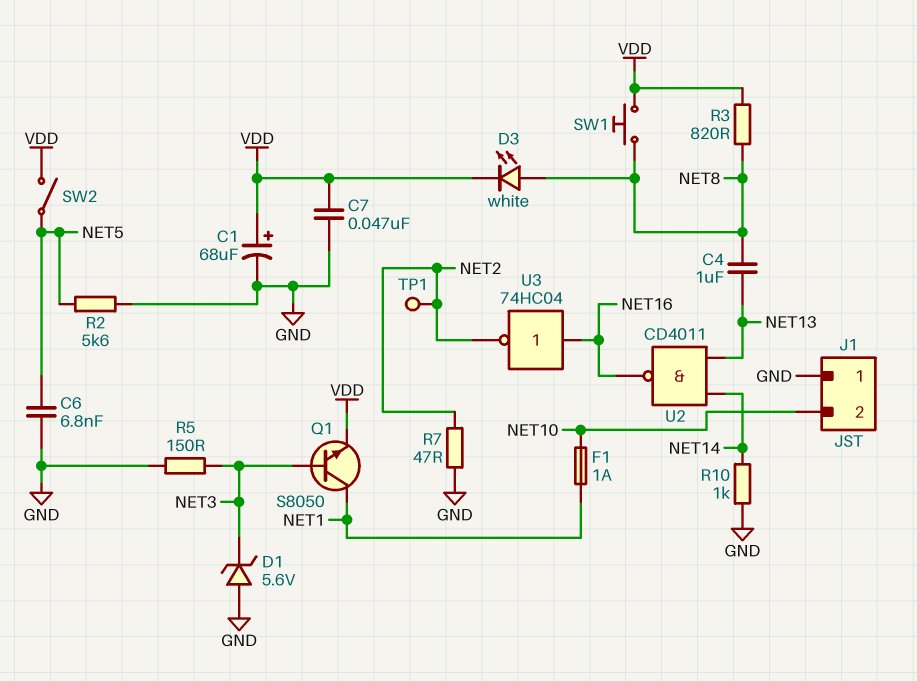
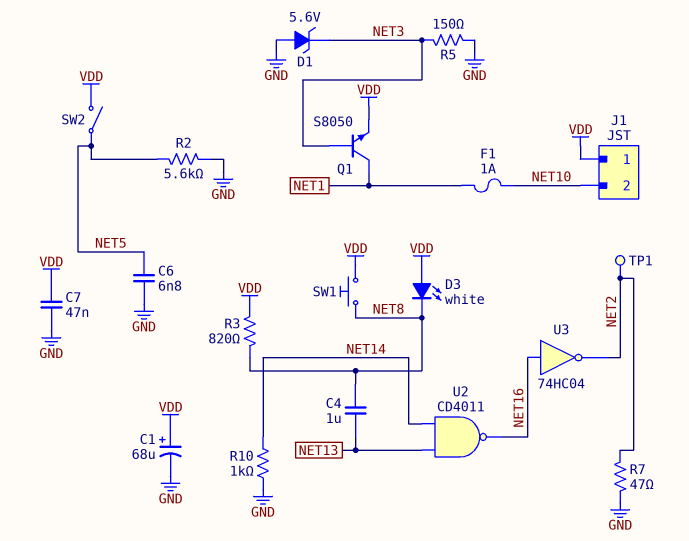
D3: LED white (A NET8, K VDD) -> LED white (A VDD, K NET8)
J1 pin 1: GND -> VDD

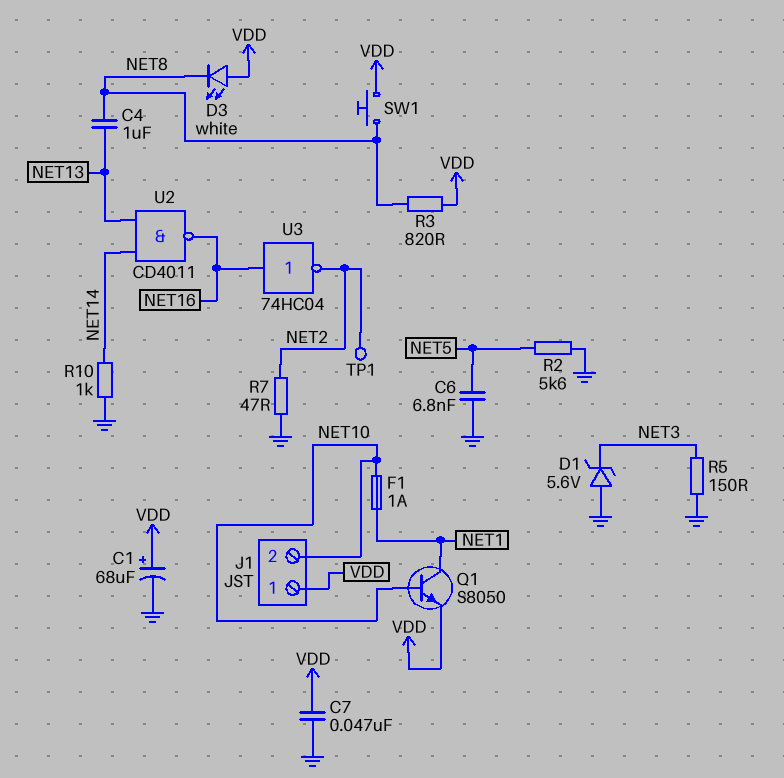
Q1: NPN S8050 (B NET3, C NET1, E VDD) -> NPN S8050 (B NET10, C NET1, E VDD)
SW2: switch (NET5, VDD) -> none

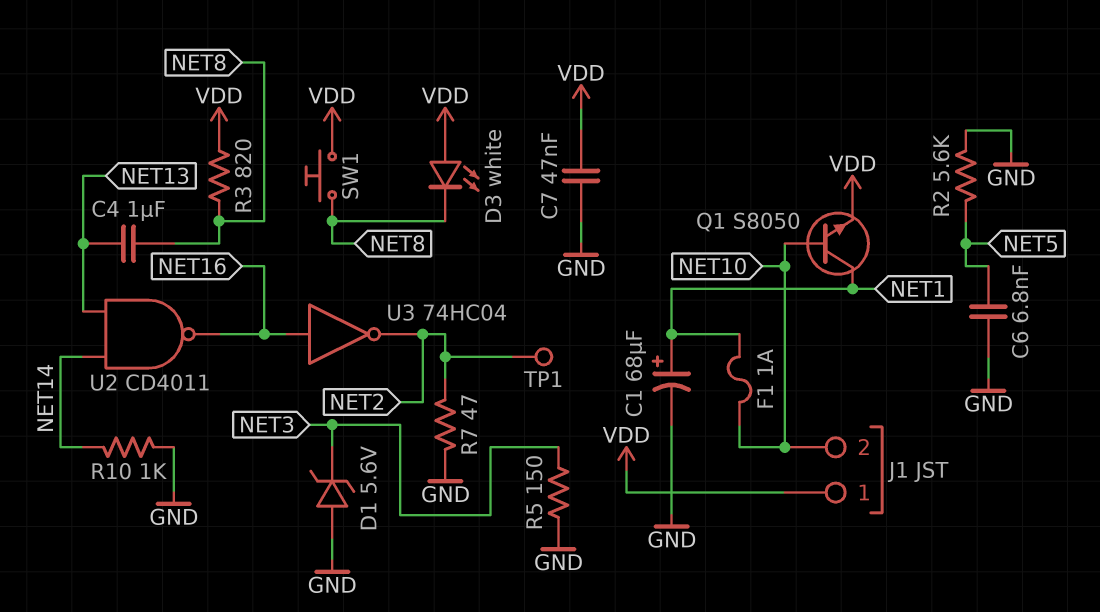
C1: 68uF (plus VDD, minus GND) -> 68uF (plus NET1, minus GND)

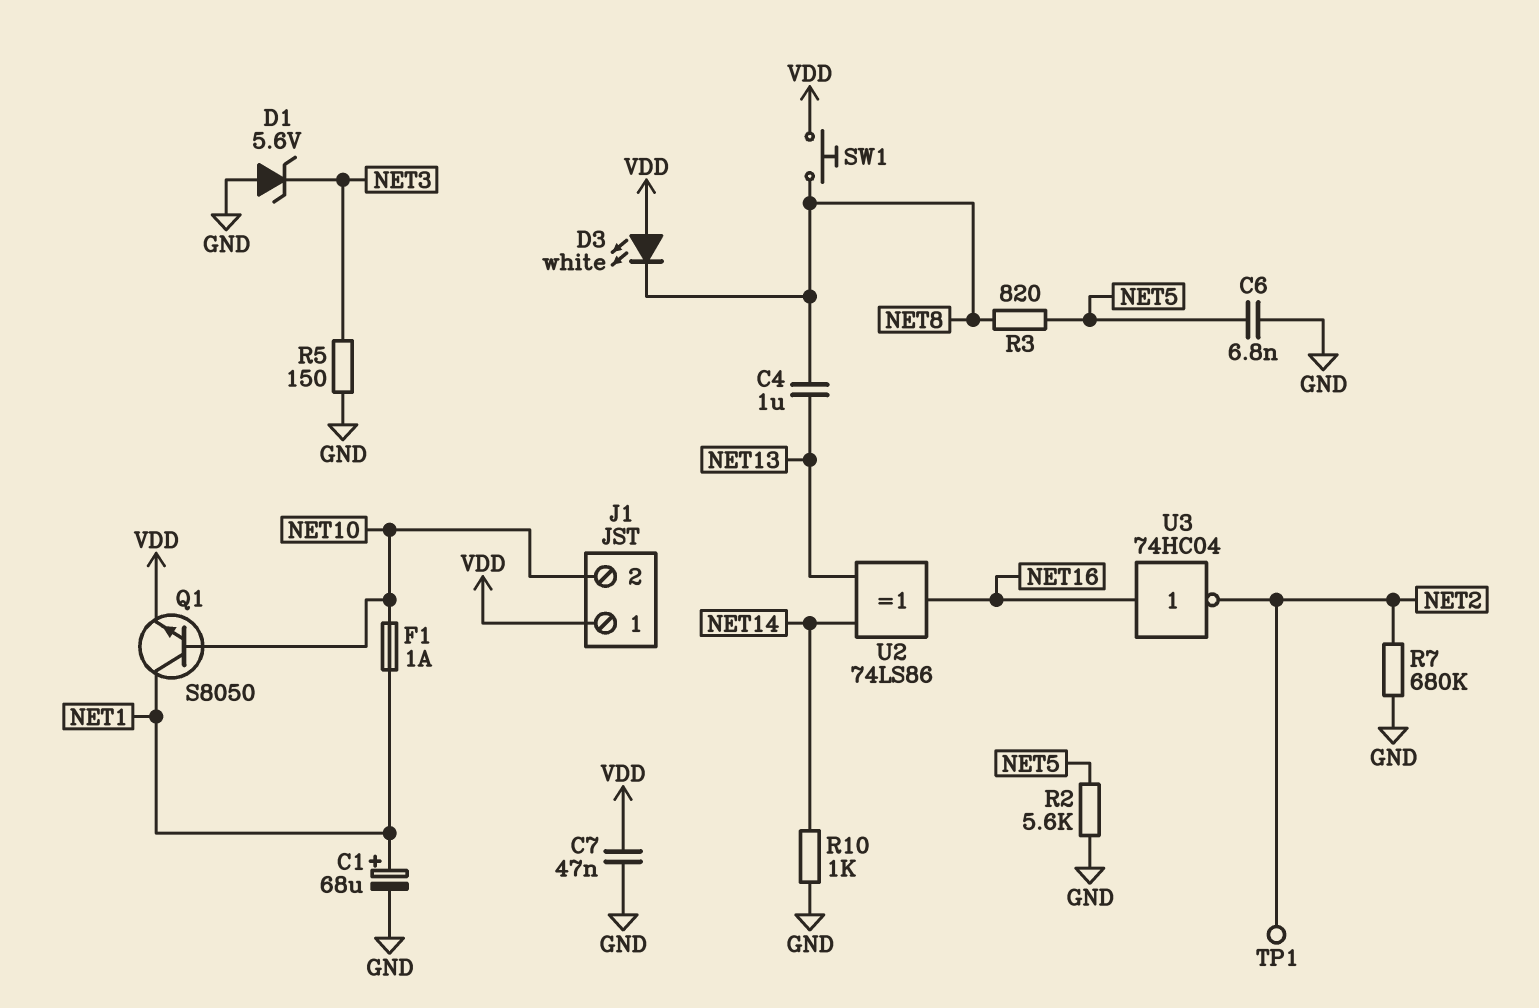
R3: 820 (NET8, VDD) -> 820 (NET5, NET8)
R7: 47 (GND, NET2) -> 680k (GND, NET2)
U2: NAND CD4011 (in NET13, in NET14, out NET16) -> XOR 74LS86 (in NET13, in NET14, out NET16)

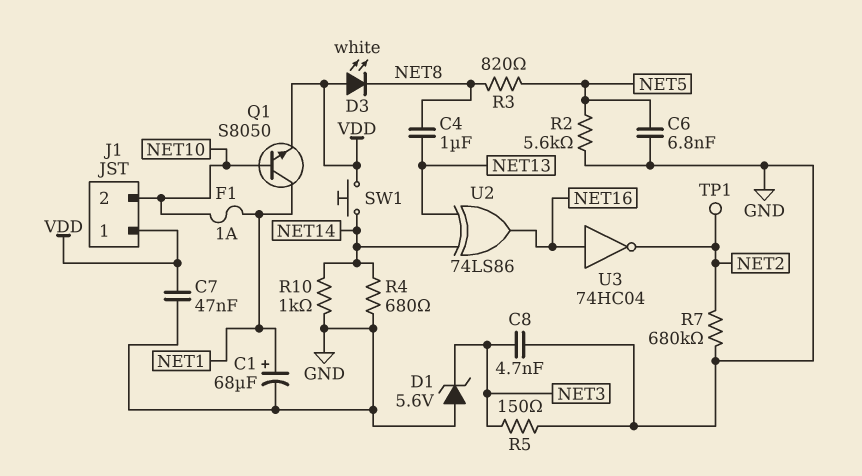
C8: none -> 4.7nF (GND, NET3)
R4: none -> 680 (GND, NET14)
SW1: button (NET8, VDD) -> button (NET14, VDD)

